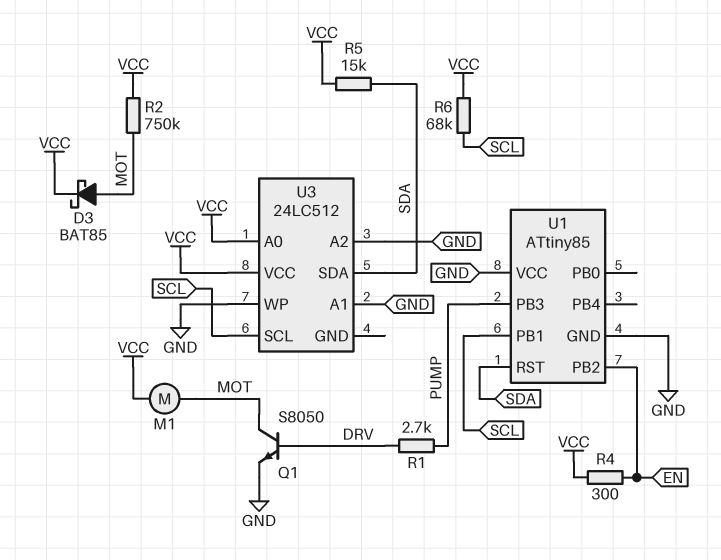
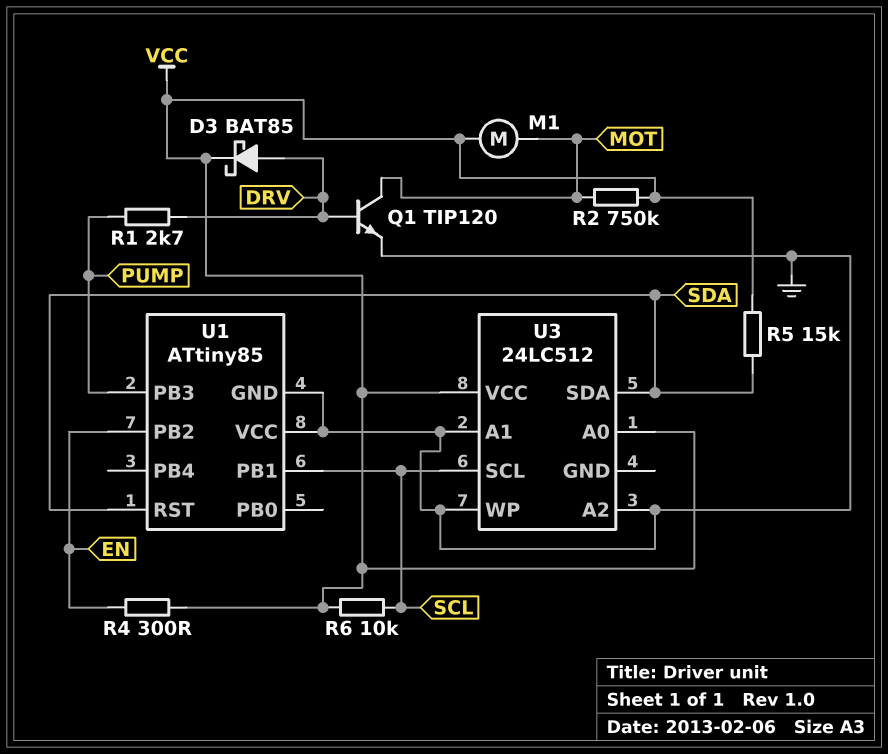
D3: schottky BAT85 (A MOT, K VCC) -> schottky BAT85 (A DRV, K VCC)
Q1: NPN S8050 (B DRV, C MOT, E GND) -> NPN TIP120 (B DRV, C MOT, E GND)
R6: 68k (SCL, VCC) -> 10k (SCL, VCC)

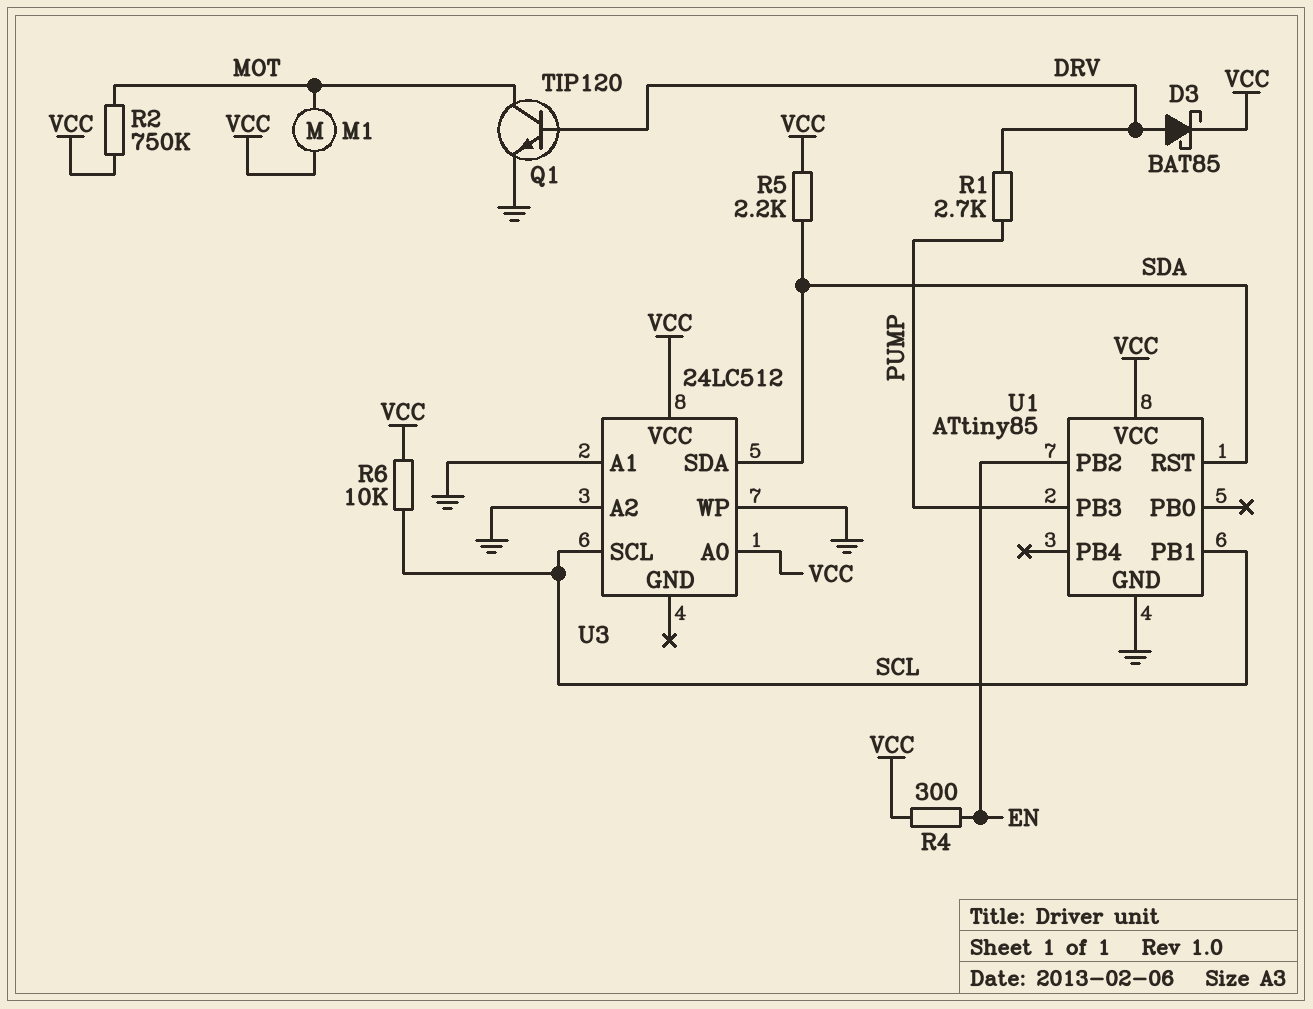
R5: 15k (SDA, VCC) -> 2.2k (SDA, VCC)
U1 pin VCC: GND -> VCC

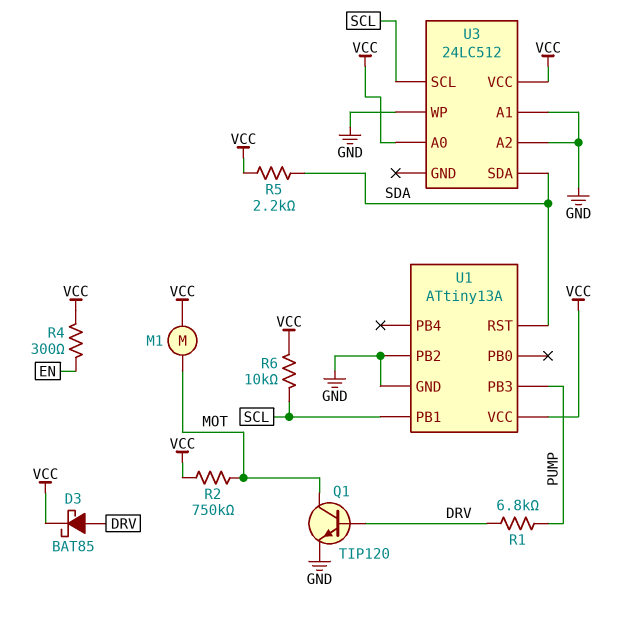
R1: 2.7k (DRV, PUMP) -> 6.8k (DRV, PUMP)
U1: ATtiny85 -> ATtiny13A
U1 pin PB2: EN -> GND

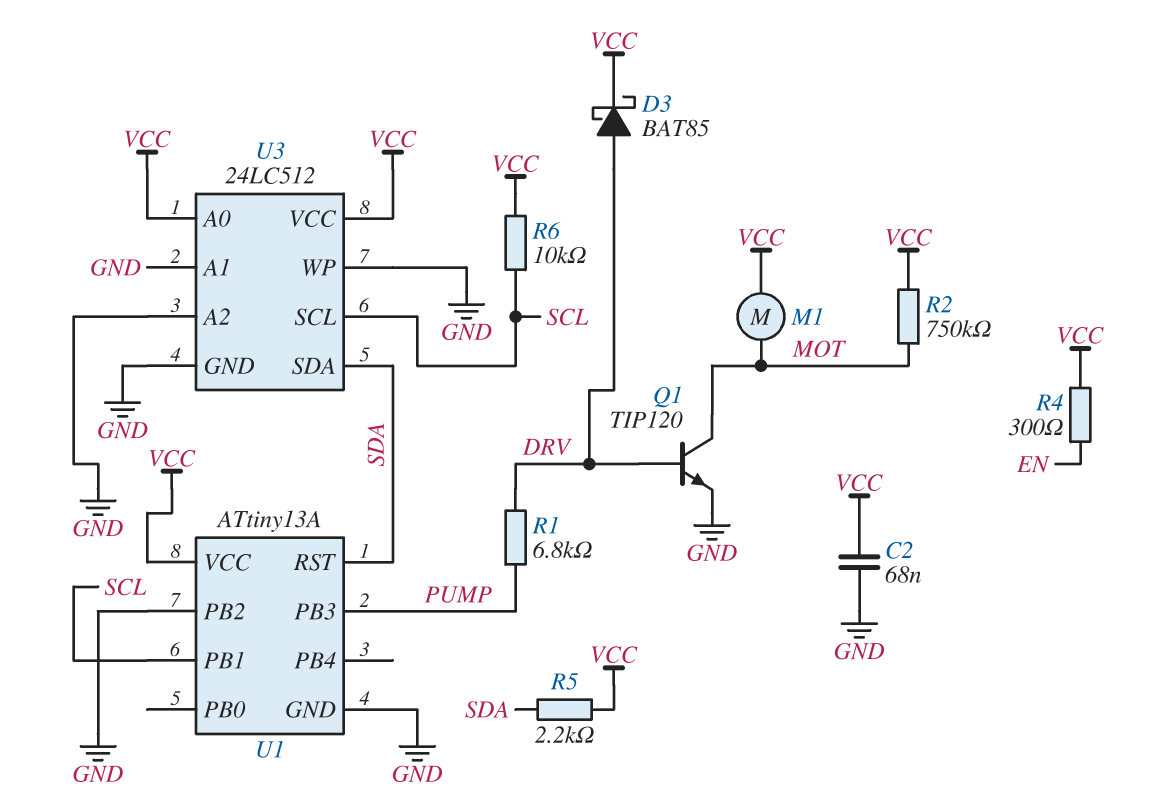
C2: none -> 68nF (GND, VCC)
U3 pin GND: none -> GND

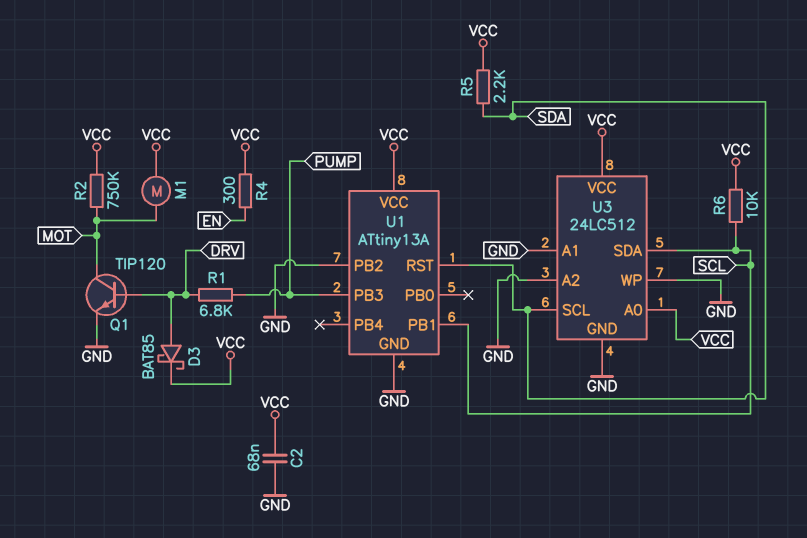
U3 pin SCL: SCL -> SDA
U3 pin SDA: SDA -> SCL

